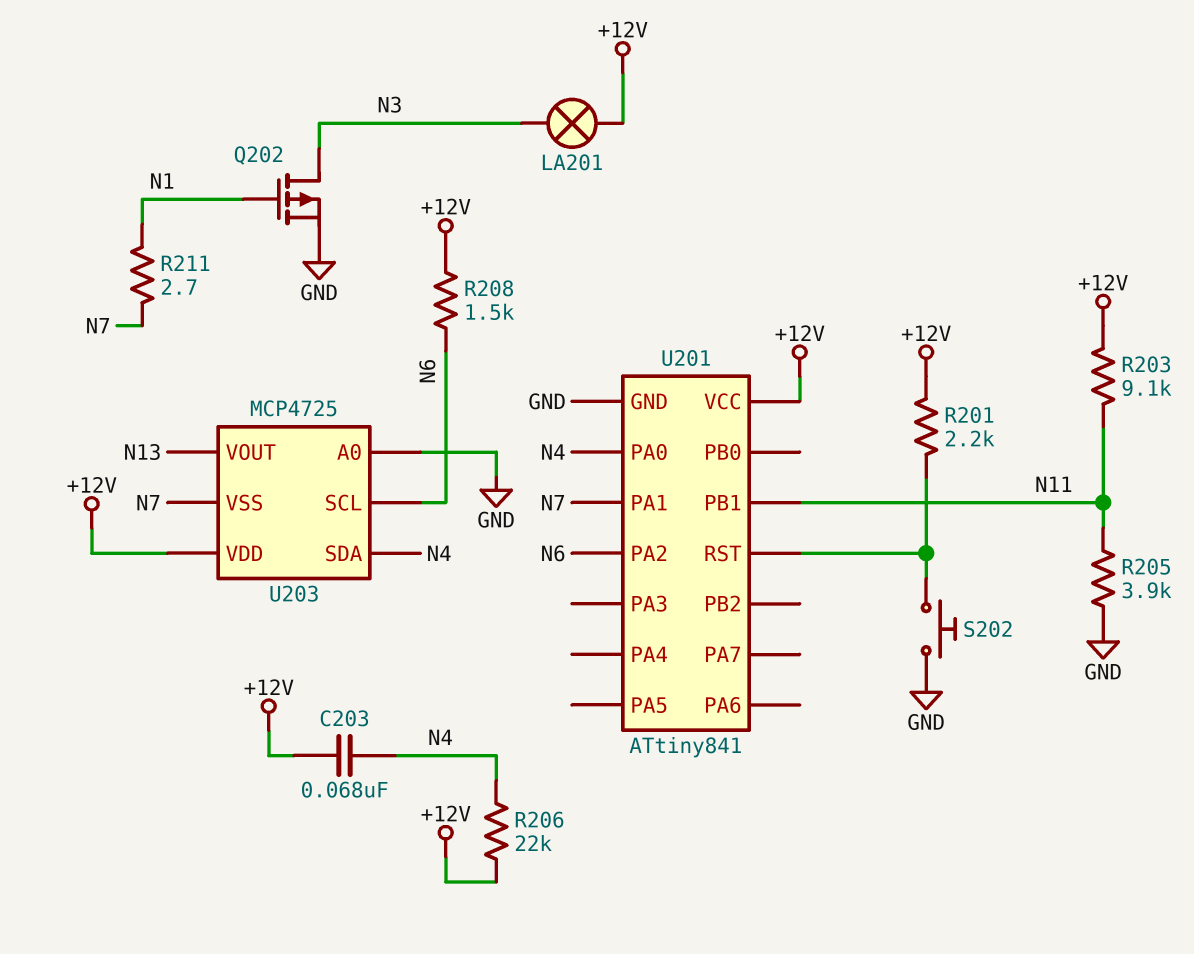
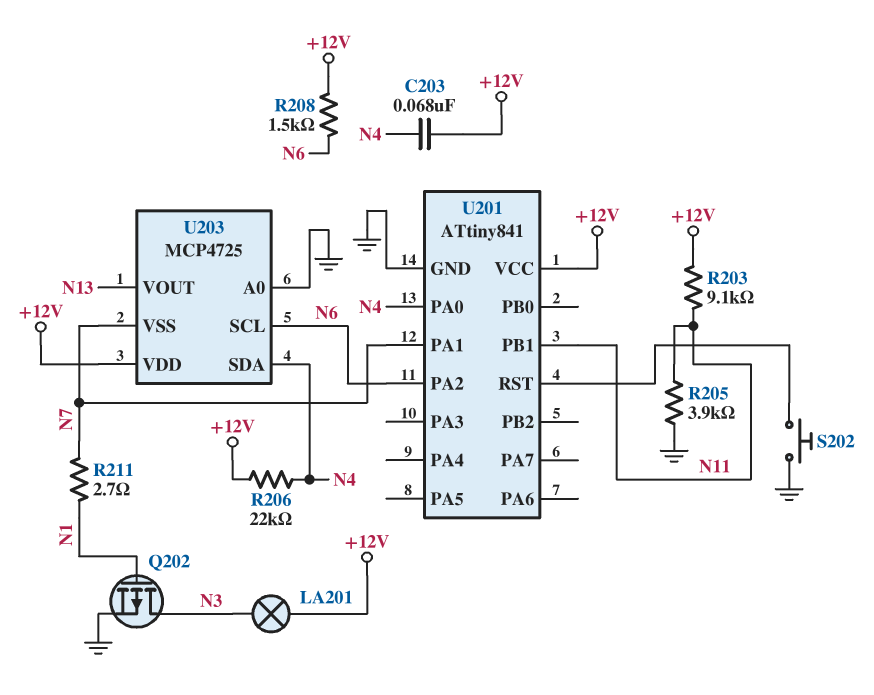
R201: 2.2k (+12V, U201/RST) -> none

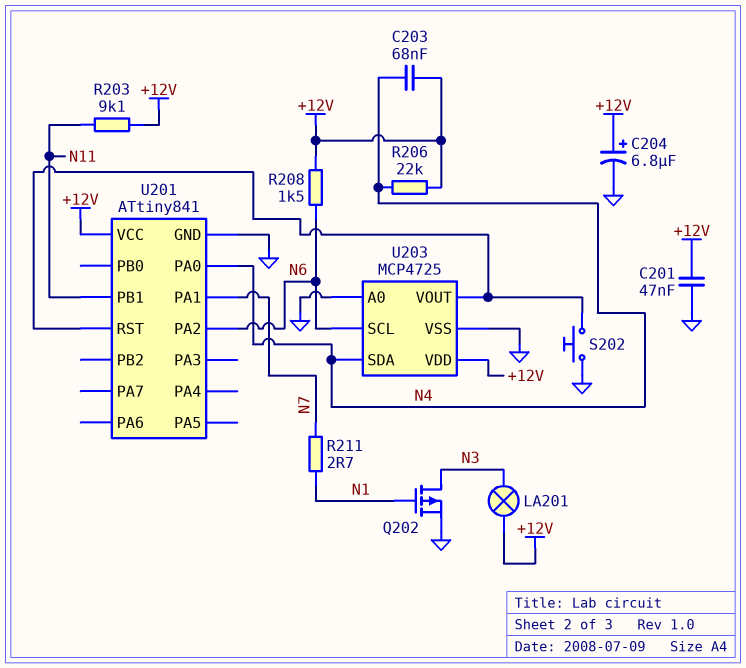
C201: none -> 47nF (+12V, GND)
C204: none -> 6.8uF (plus +12V, minus GND)
R205: 3.9k (GND, N11) -> none
U203 pin VOUT: N13 -> U201/RST
U203 pin VSS: N7 -> GND

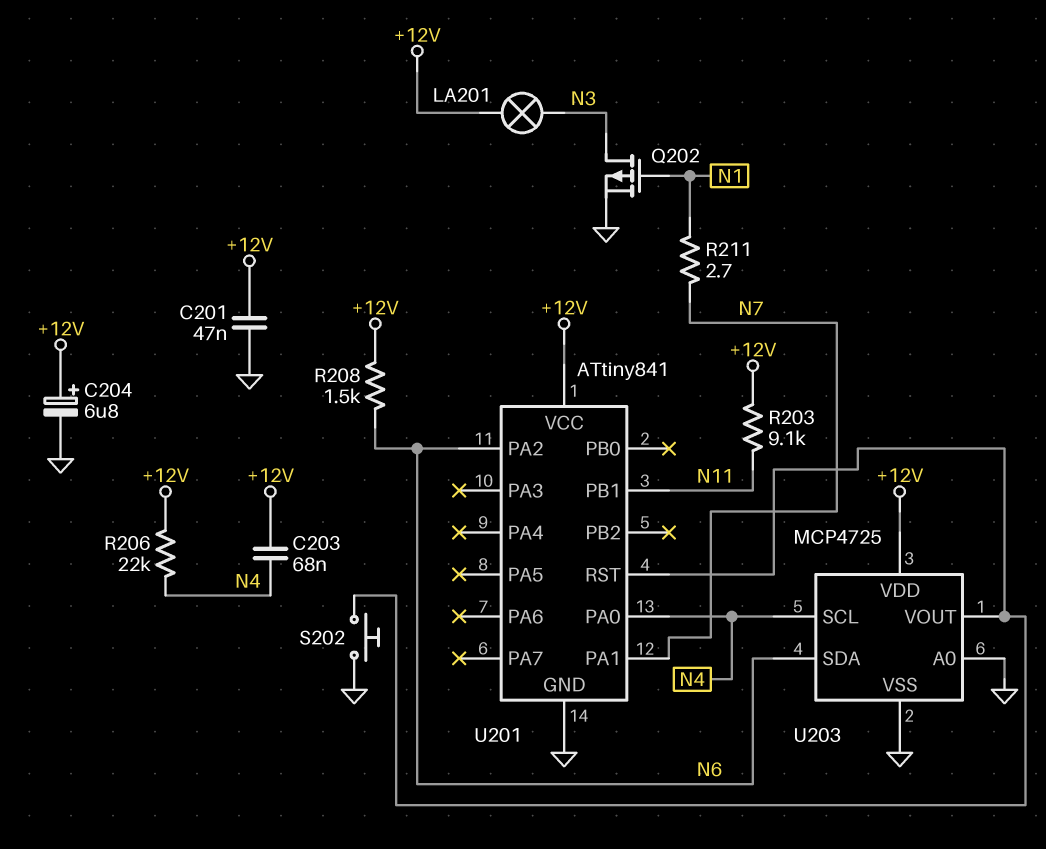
U203 pin SCL: N6 -> N4
U203 pin SDA: N4 -> N6

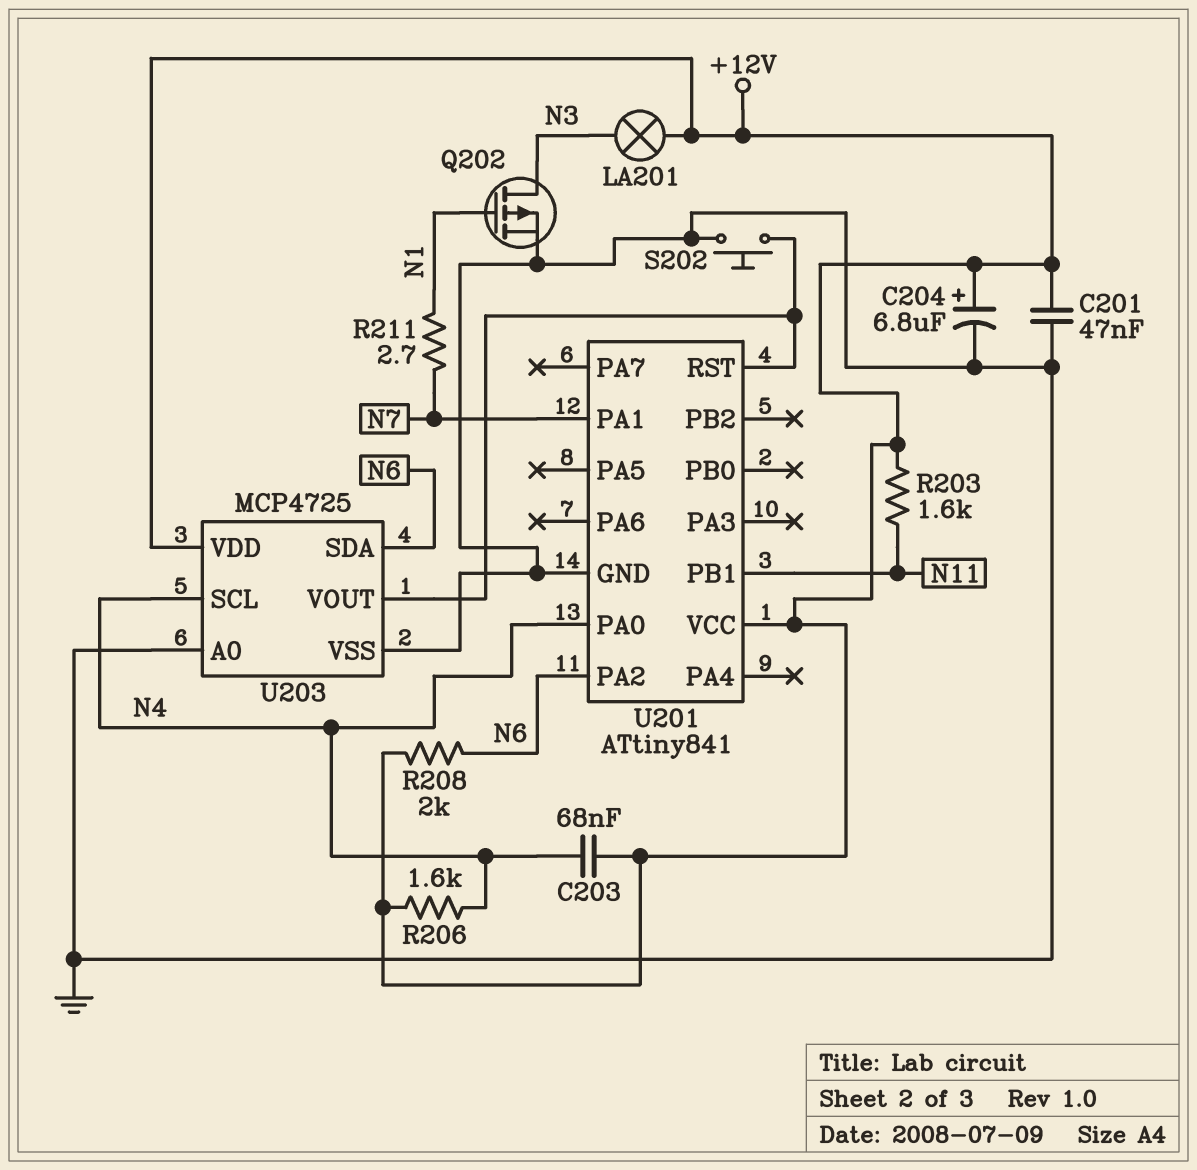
R203: 9.1k (+12V, N11) -> 1.6k (+12V, N11)
R206: 22k (+12V, N4) -> 1.6k (+12V, N4)
R208: 1.5k (+12V, N6) -> 2k (+12V, N6)

